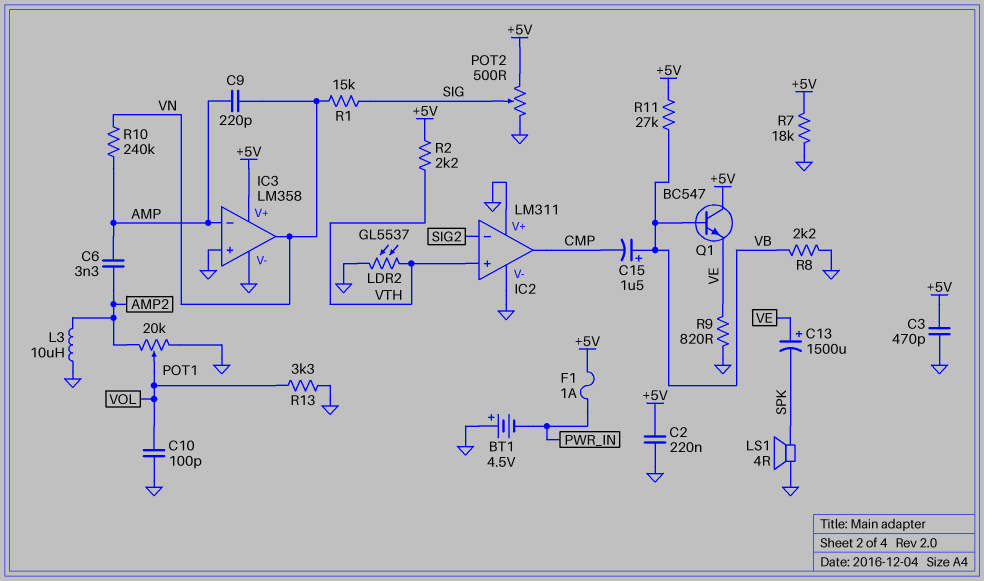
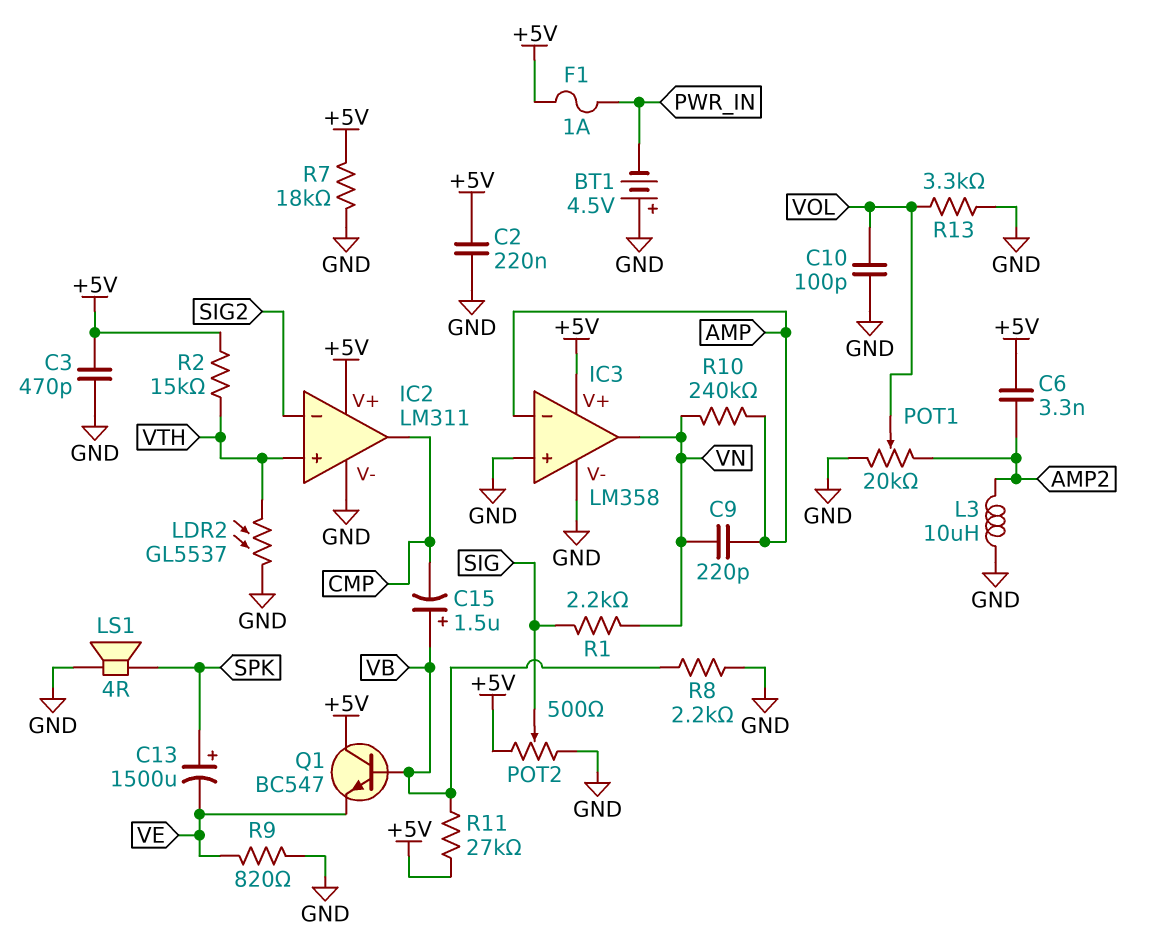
C6: 3.3nF (AMP, AMP2) -> 3.3nF (+5V, AMP2)
C13: 1500uF (plus VE, minus SPK) -> 1500uF (plus SPK, minus VE)
IC2 pin V+: GND -> +5V
R1: 15k (SIG, VN) -> 2.2k (SIG, VN)
R2: 2.2k (+5V, VTH) -> 15k (+5V, VTH)

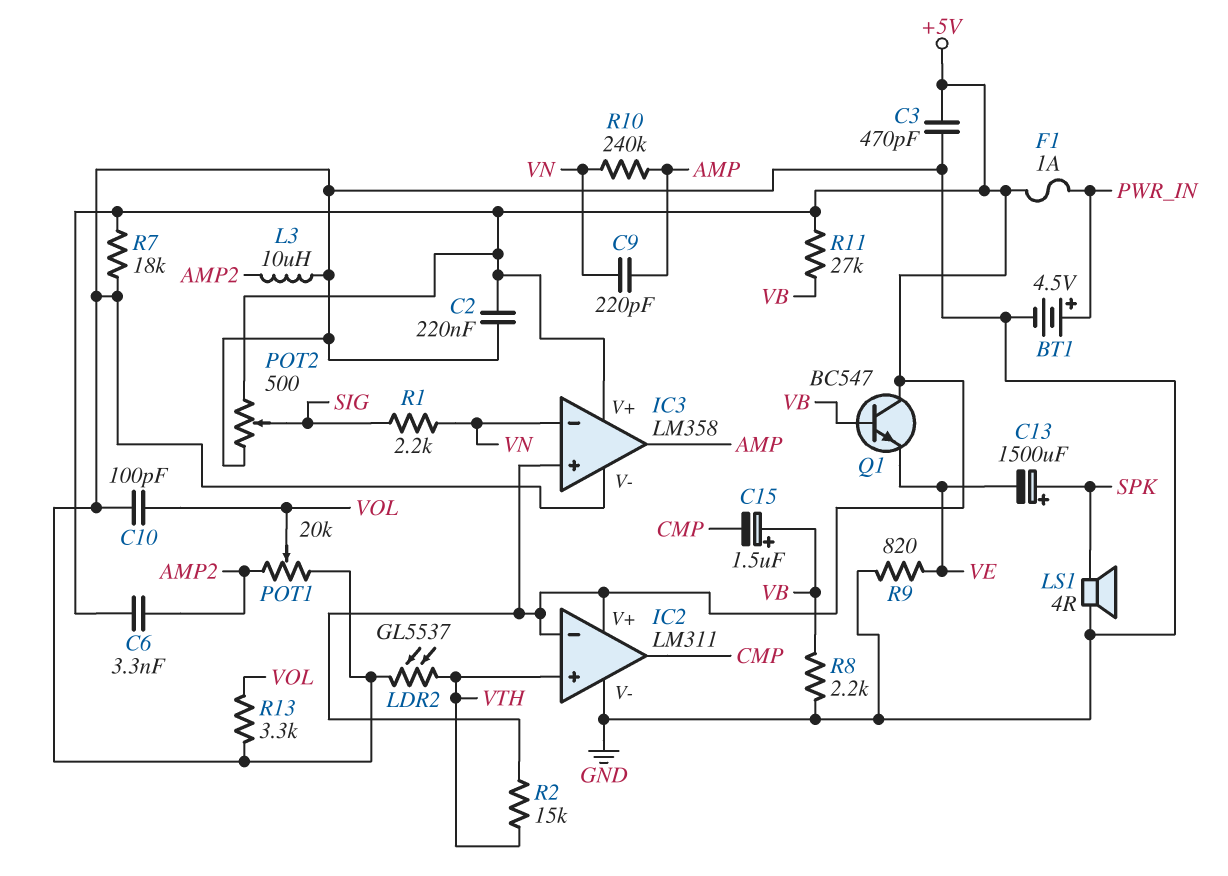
BT1: 4.5V (plus GND, minus PWR_IN) -> 4.5V (plus PWR_IN, minus GND)
IC2 pin in-: SIG2 -> +5V
IC3 pin in+: GND -> +5V
IC3 pin in-: AMP -> VN
IC3 pin out: VN -> AMP

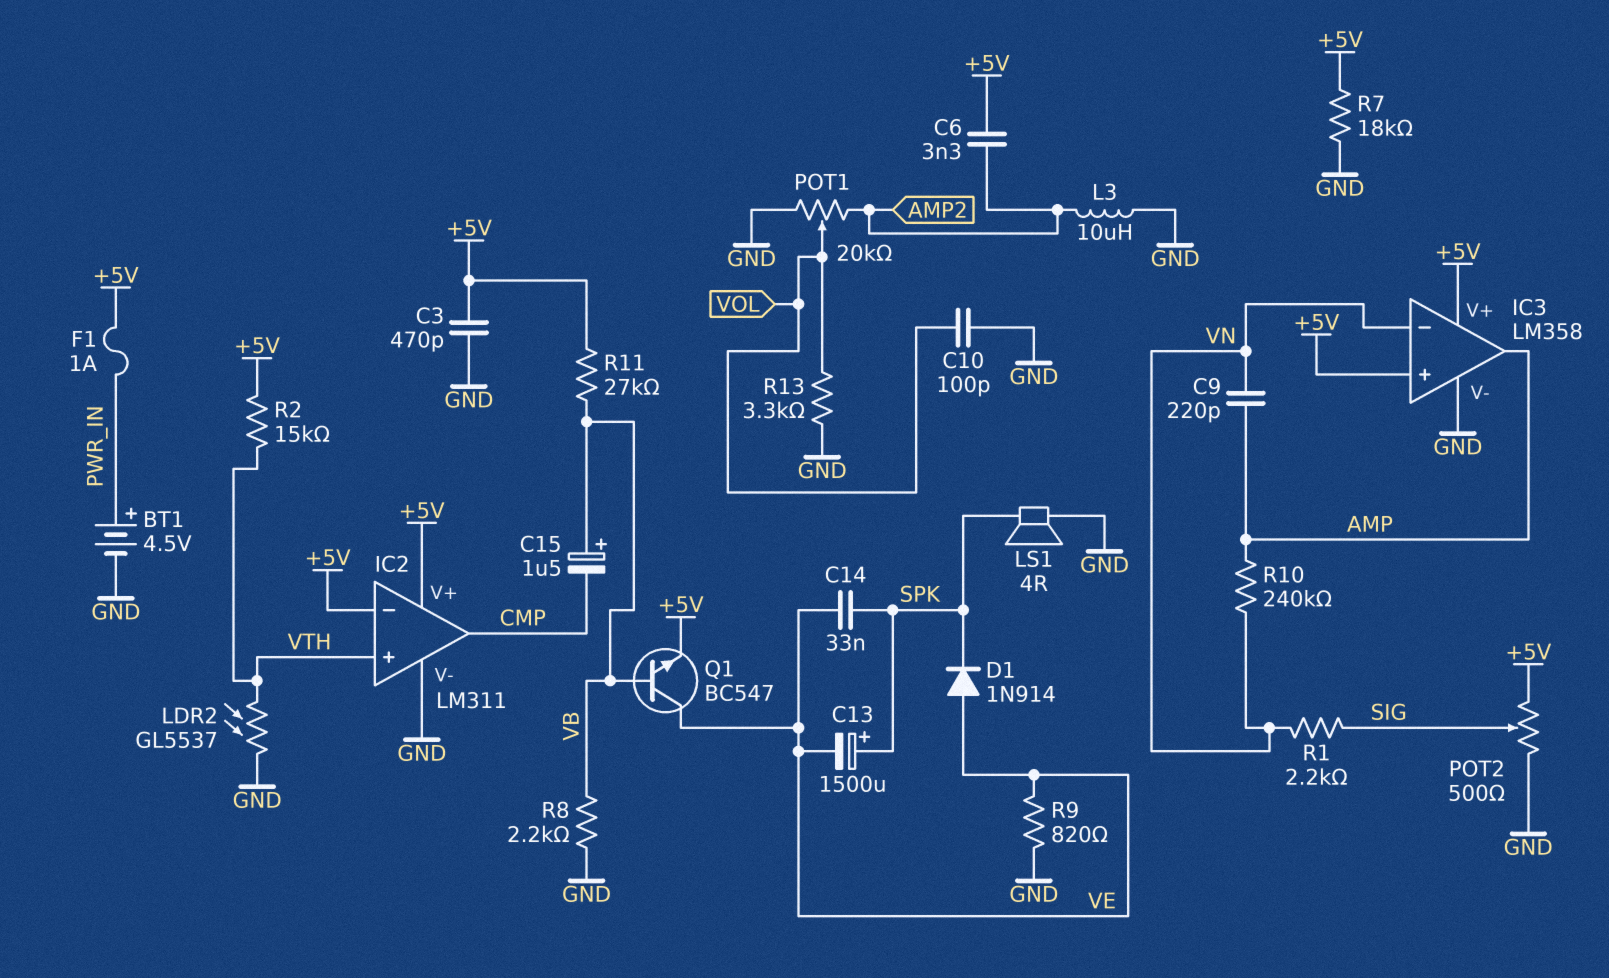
C2: 220nF (+5V, GND) -> none
C14: none -> 33nF (SPK, VE)
D1: none -> diode 1N914 (A VE, K SPK)
Q1: NPN BC547 (B VB, C +5V, E VE) -> NPN BC547 (B VB, C VE, E +5V)

